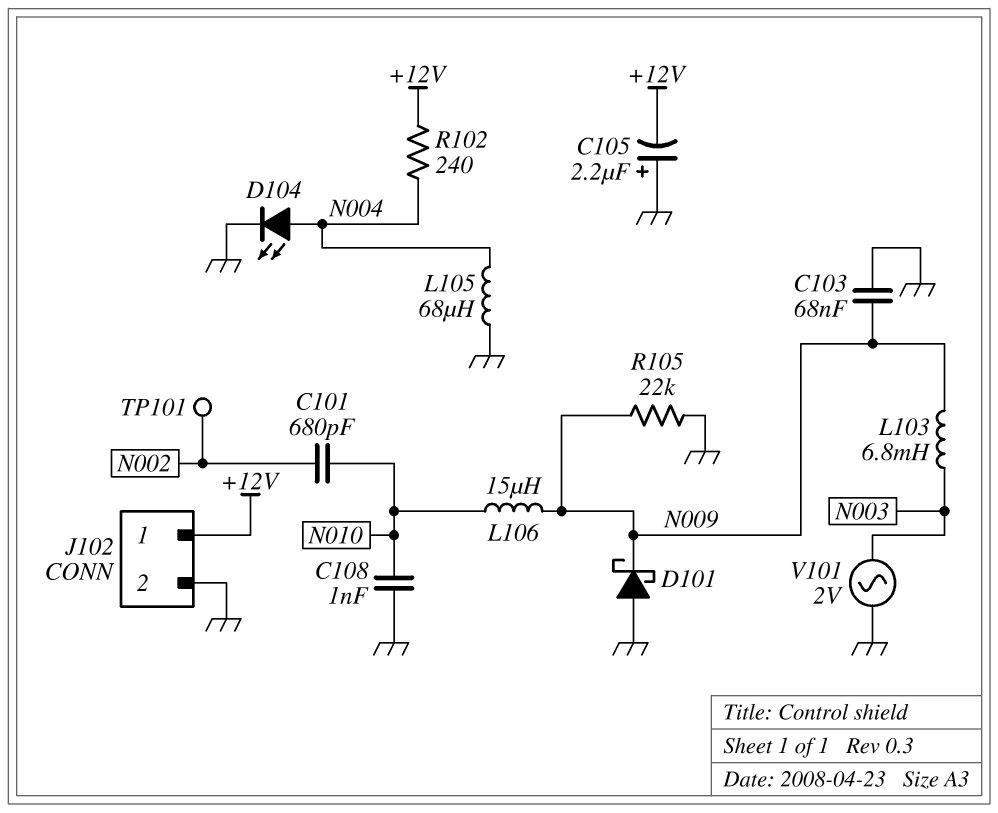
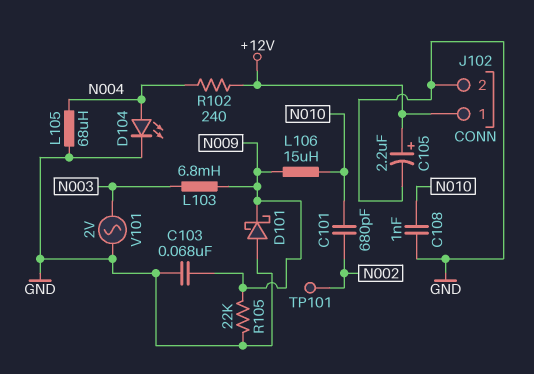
C105: 2.2uF (plus GND, minus +12V) -> 2.2uF (plus +12V, minus GND)

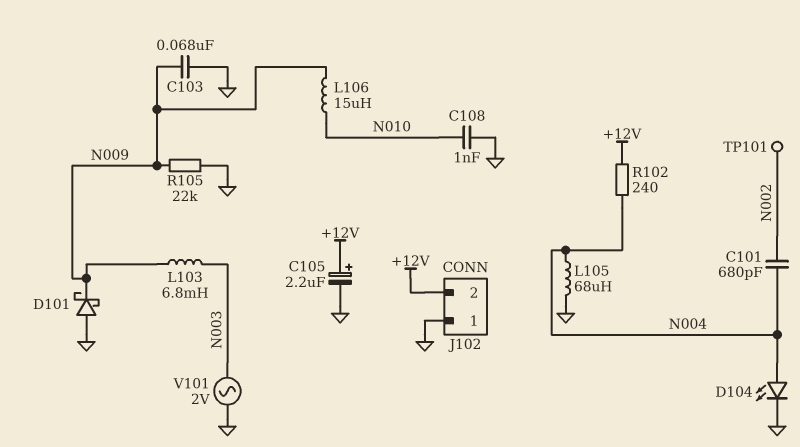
C101: 680pF (N002, N010) -> 680pF (N002, N004)
J102 pin 1: +12V -> GND
J102 pin 2: GND -> +12V

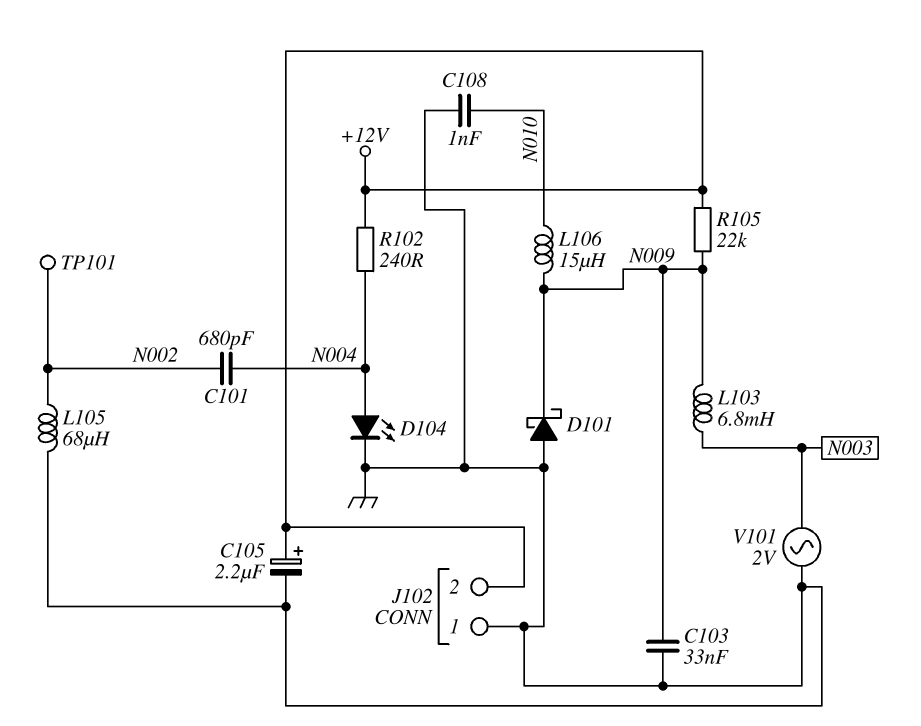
C103: 68nF (GND, N009) -> 33nF (GND, N009)
L105: 68uH (GND, N004) -> 68uH (GND, N002)
R105: 22k (GND, N009) -> 22k (+12V, N009)

